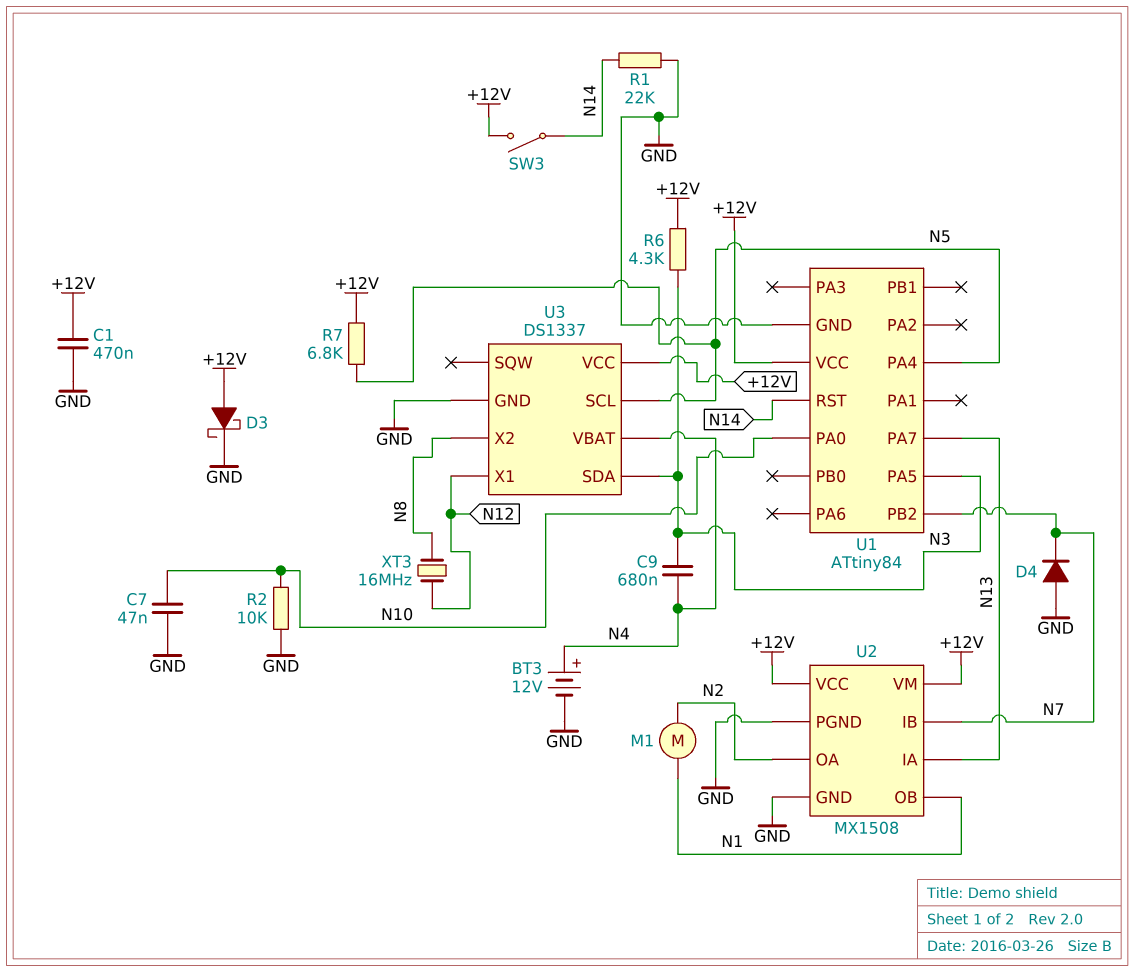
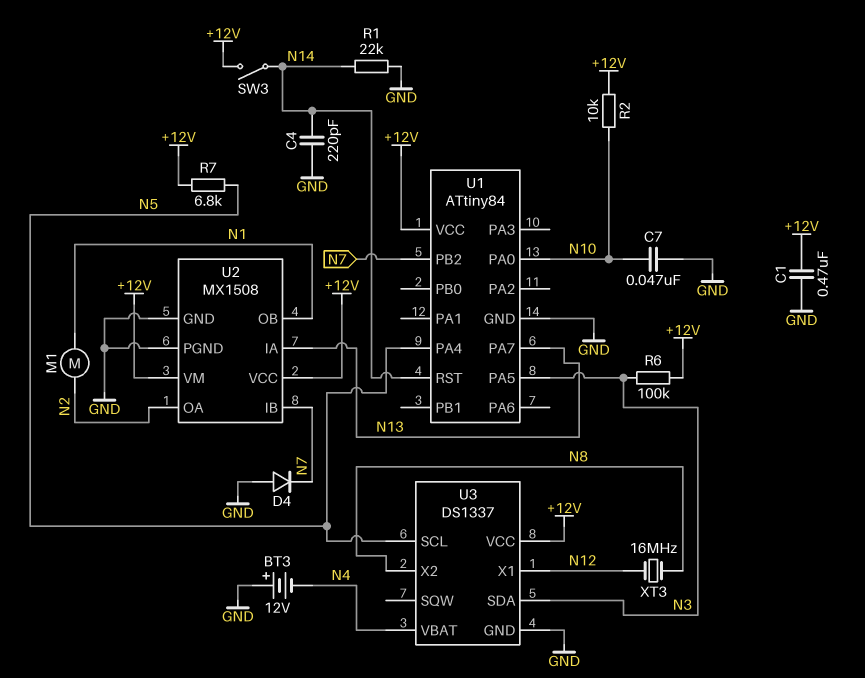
BT3: 12V (plus N4, minus GND) -> 12V (plus GND, minus N4)
C4: none -> 220pF (GND, N14)
C9: 680nF (N3, N4) -> none
D3: schottky (A +12V, K GND) -> none
R2: 10k (GND, N10) -> 10k (+12V, N10)
R6: 4.3k (+12V, N3) -> 100k (+12V, N3)

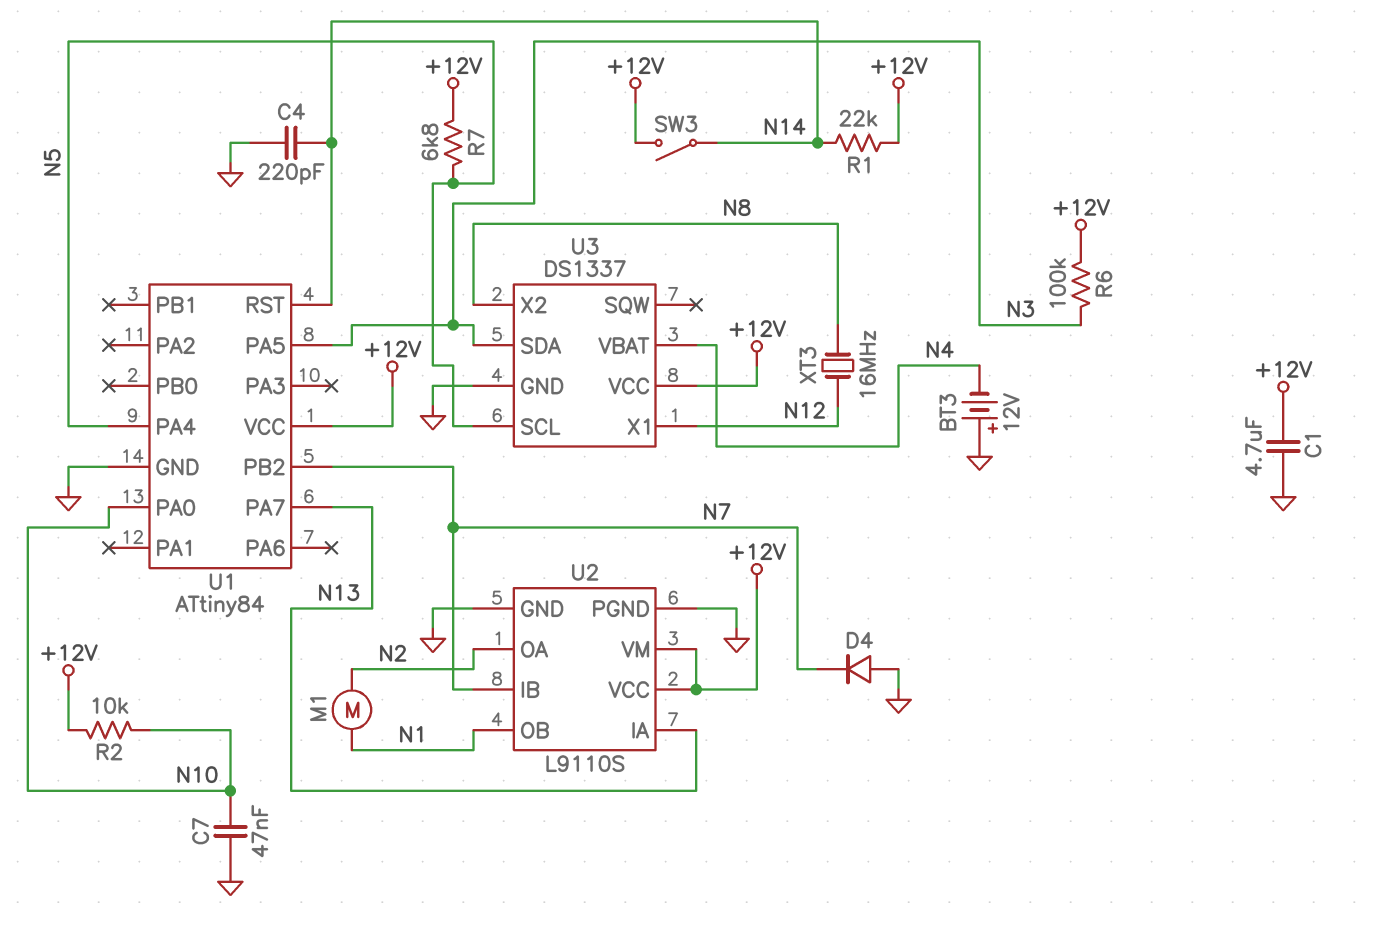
C1: 470nF (+12V, GND) -> 4.7uF (+12V, GND)
R1: 22k (GND, N14) -> 22k (+12V, N14)
U2: MX1508 -> L9110S

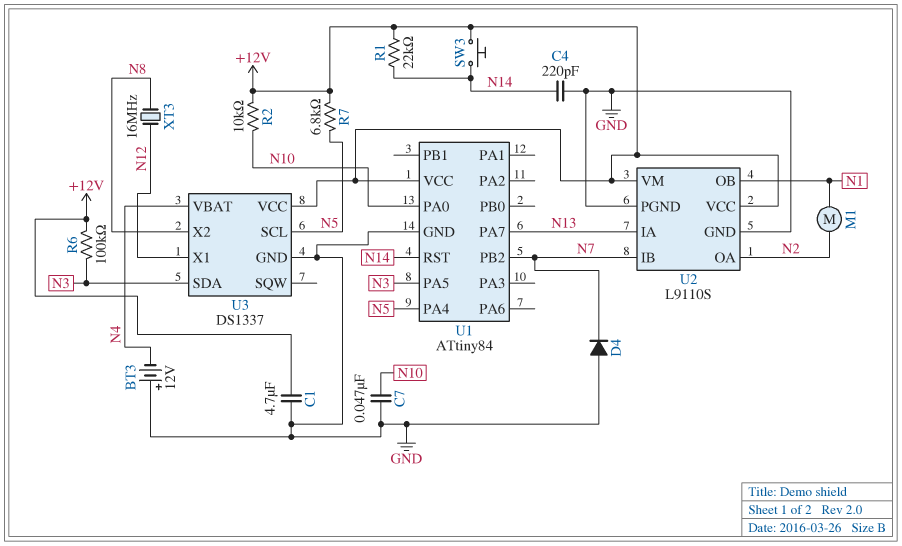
SW3: switch (+12V, N14) -> button (+12V, N14)

